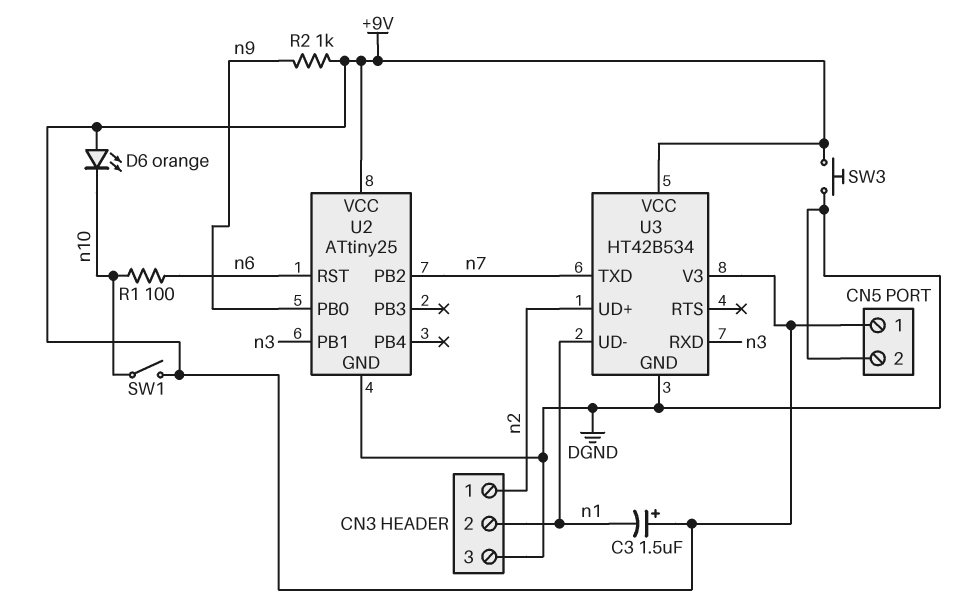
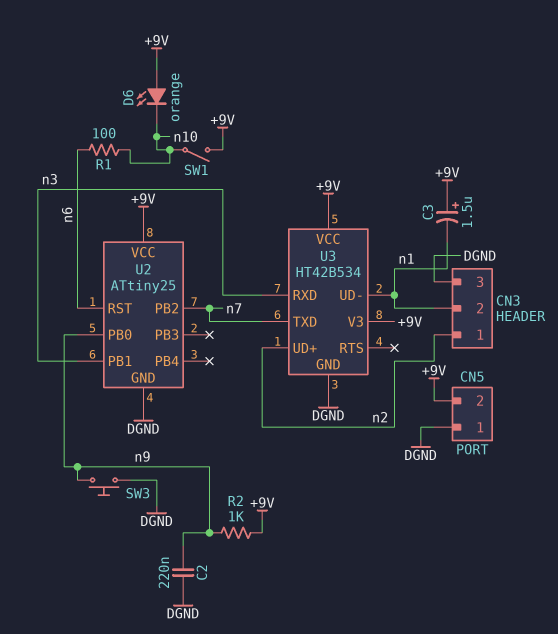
C2: none -> 220nF (DGND, n9)
CN5 pin 1: +9V -> DGND
CN5 pin 2: DGND -> +9V
SW3: button (+9V, DGND) -> button (DGND, n9)

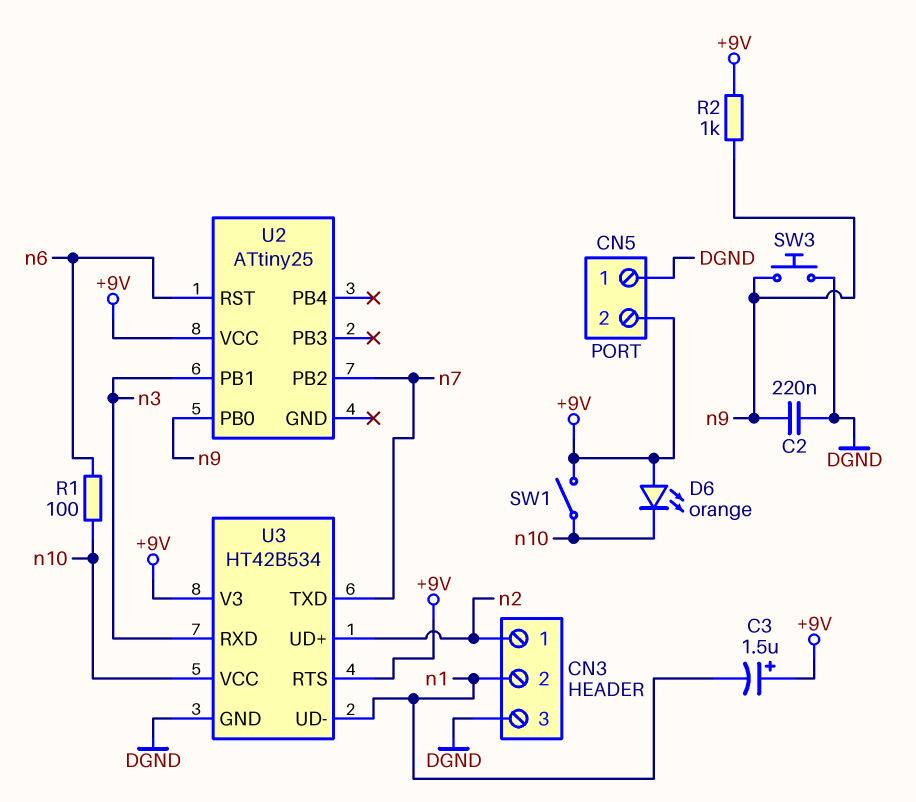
U2 pin GND: DGND -> none
U3 pin RTS: none -> +9V
U3 pin VCC: +9V -> n10

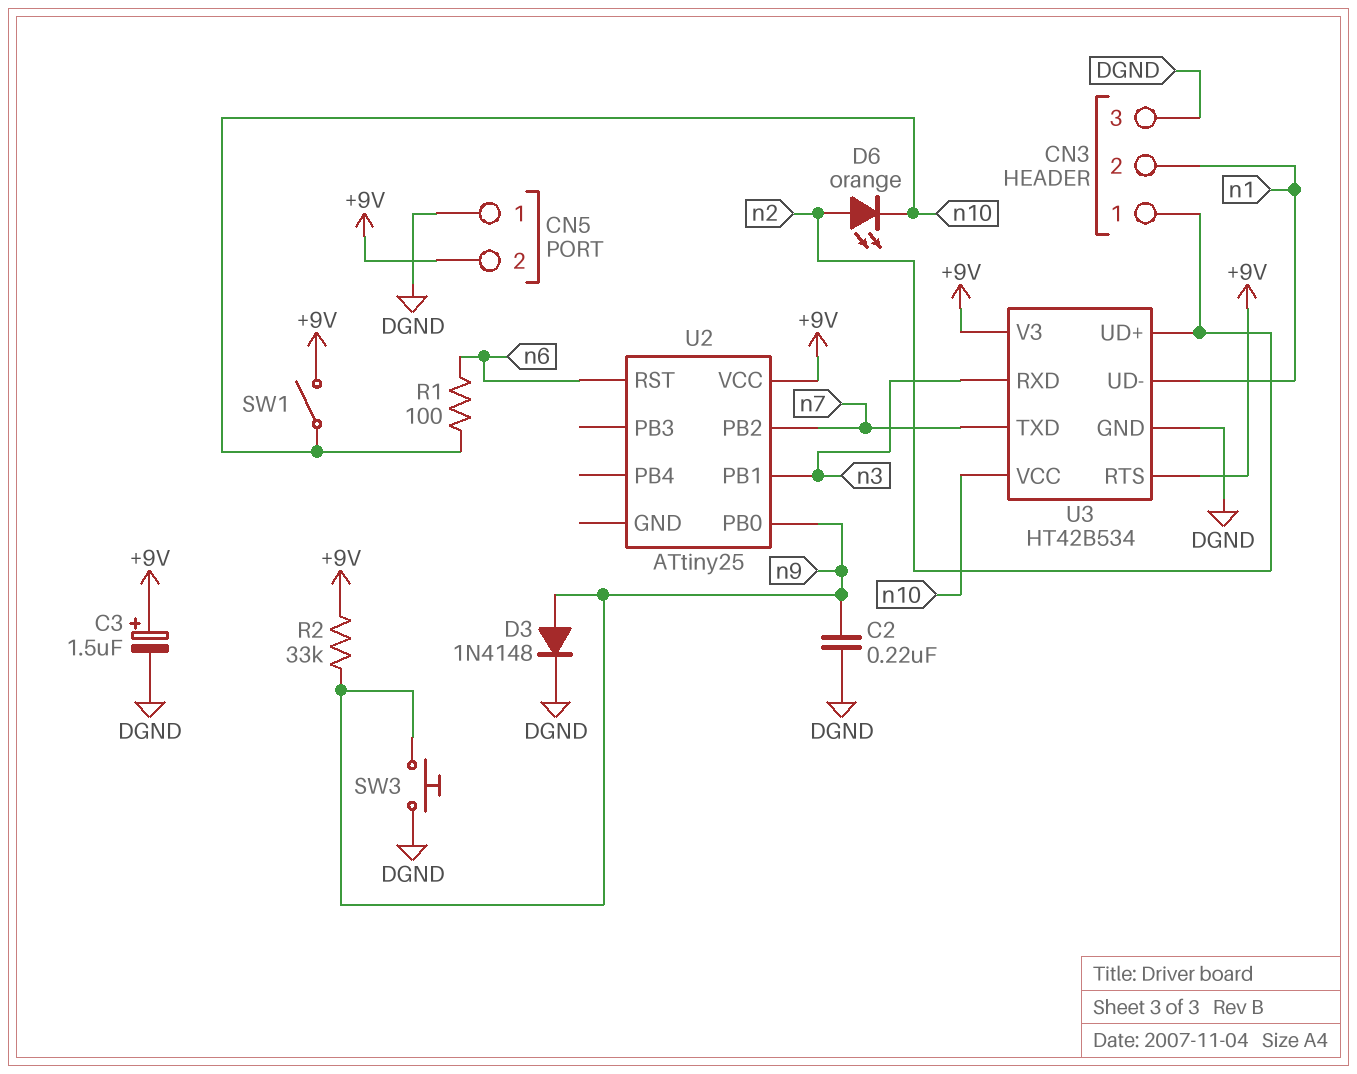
C3: 1.5uF (plus +9V, minus n1) -> 1.5uF (plus +9V, minus DGND)
D3: none -> diode 1N4148 (A n9, K DGND)
D6: LED orange (A +9V, K n10) -> LED orange (A n2, K n10)
R2: 1k (+9V, n9) -> 33k (+9V, n9)

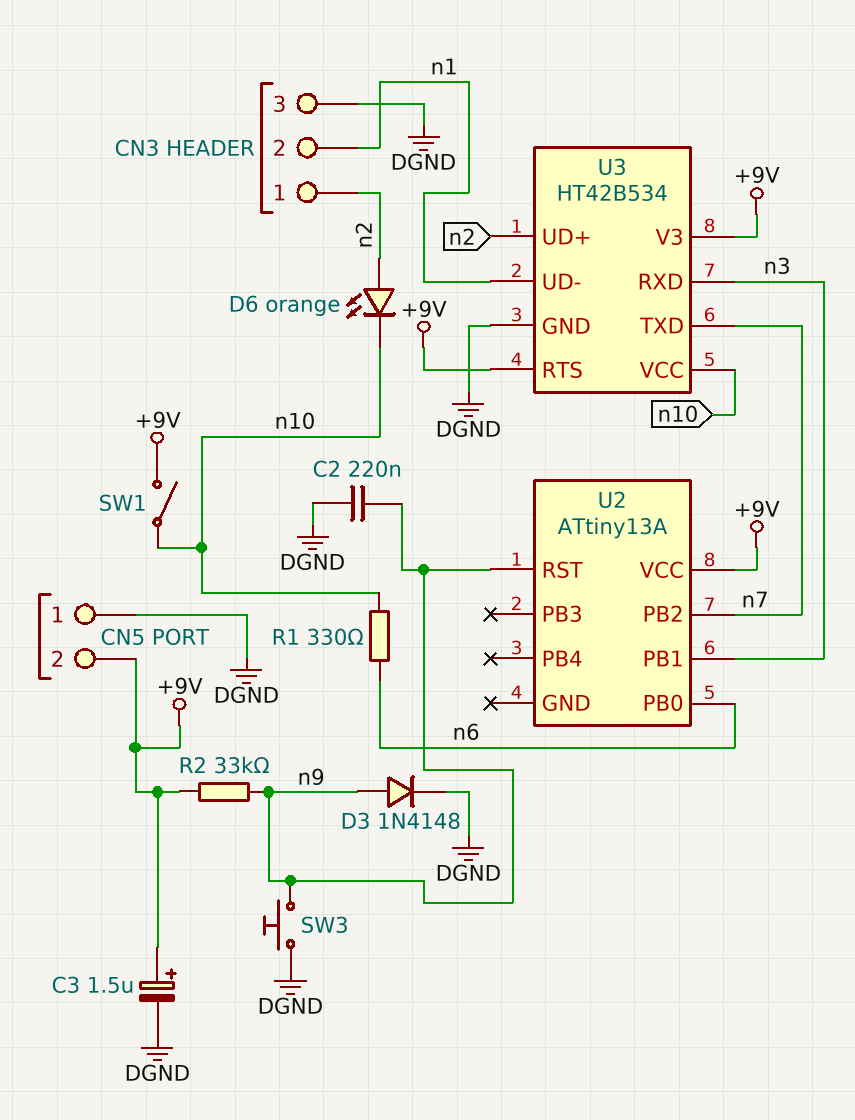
R1: 100 (n6, n10) -> 330 (n6, n10)
U2: ATtiny25 -> ATtiny13A
U2 pin PB0: n9 -> n6
U2 pin RST: n6 -> n9

